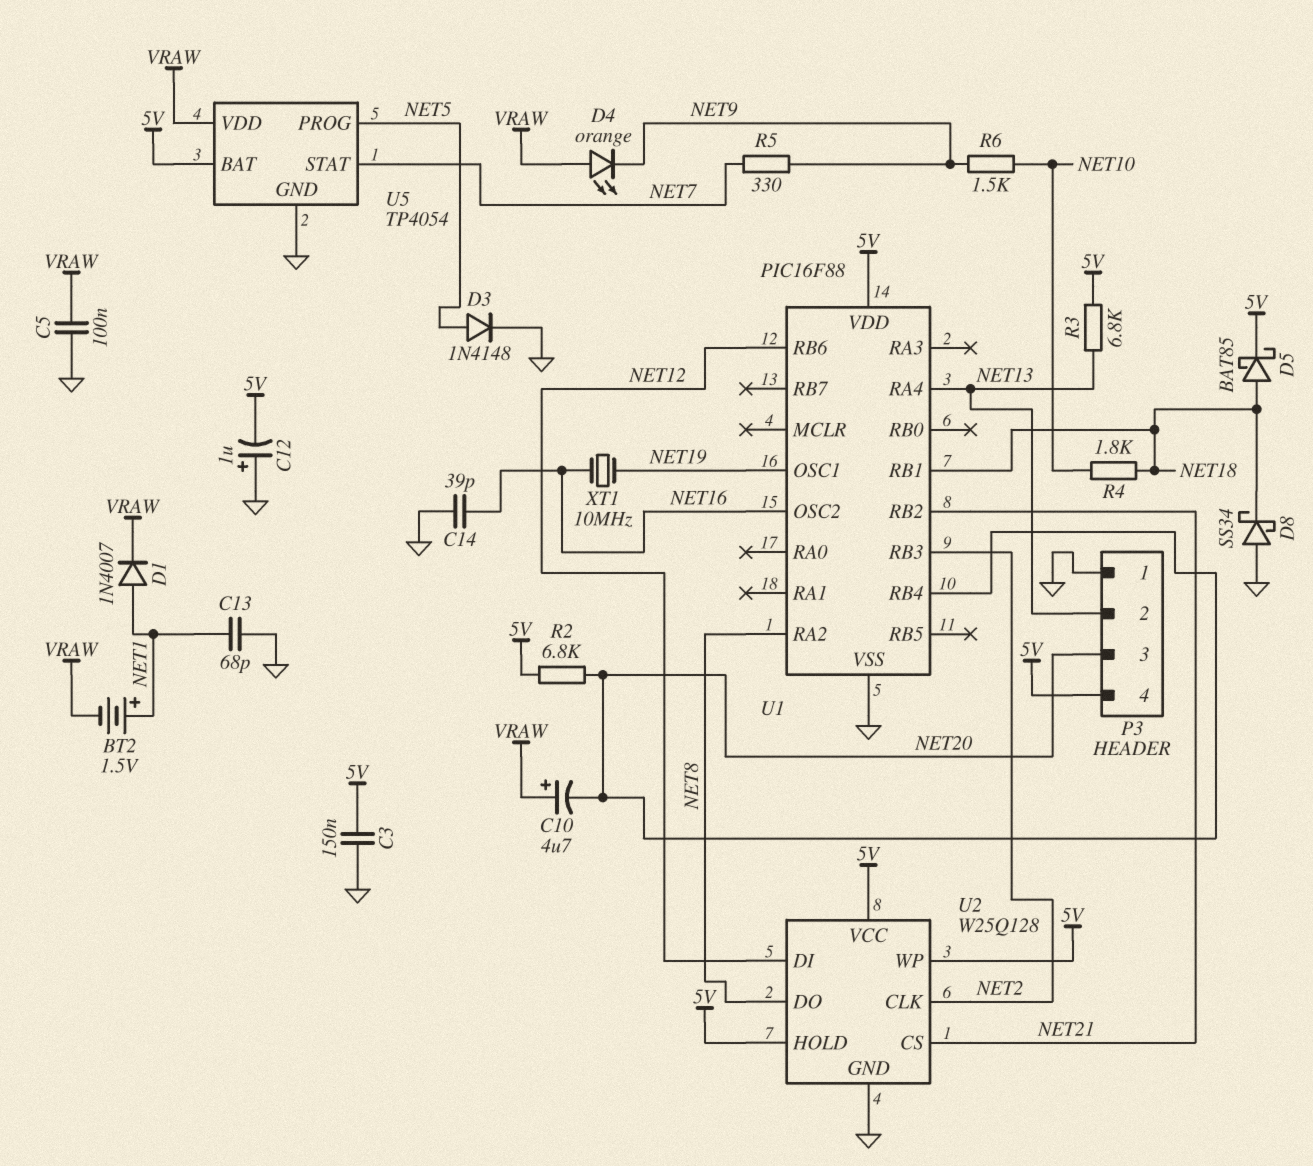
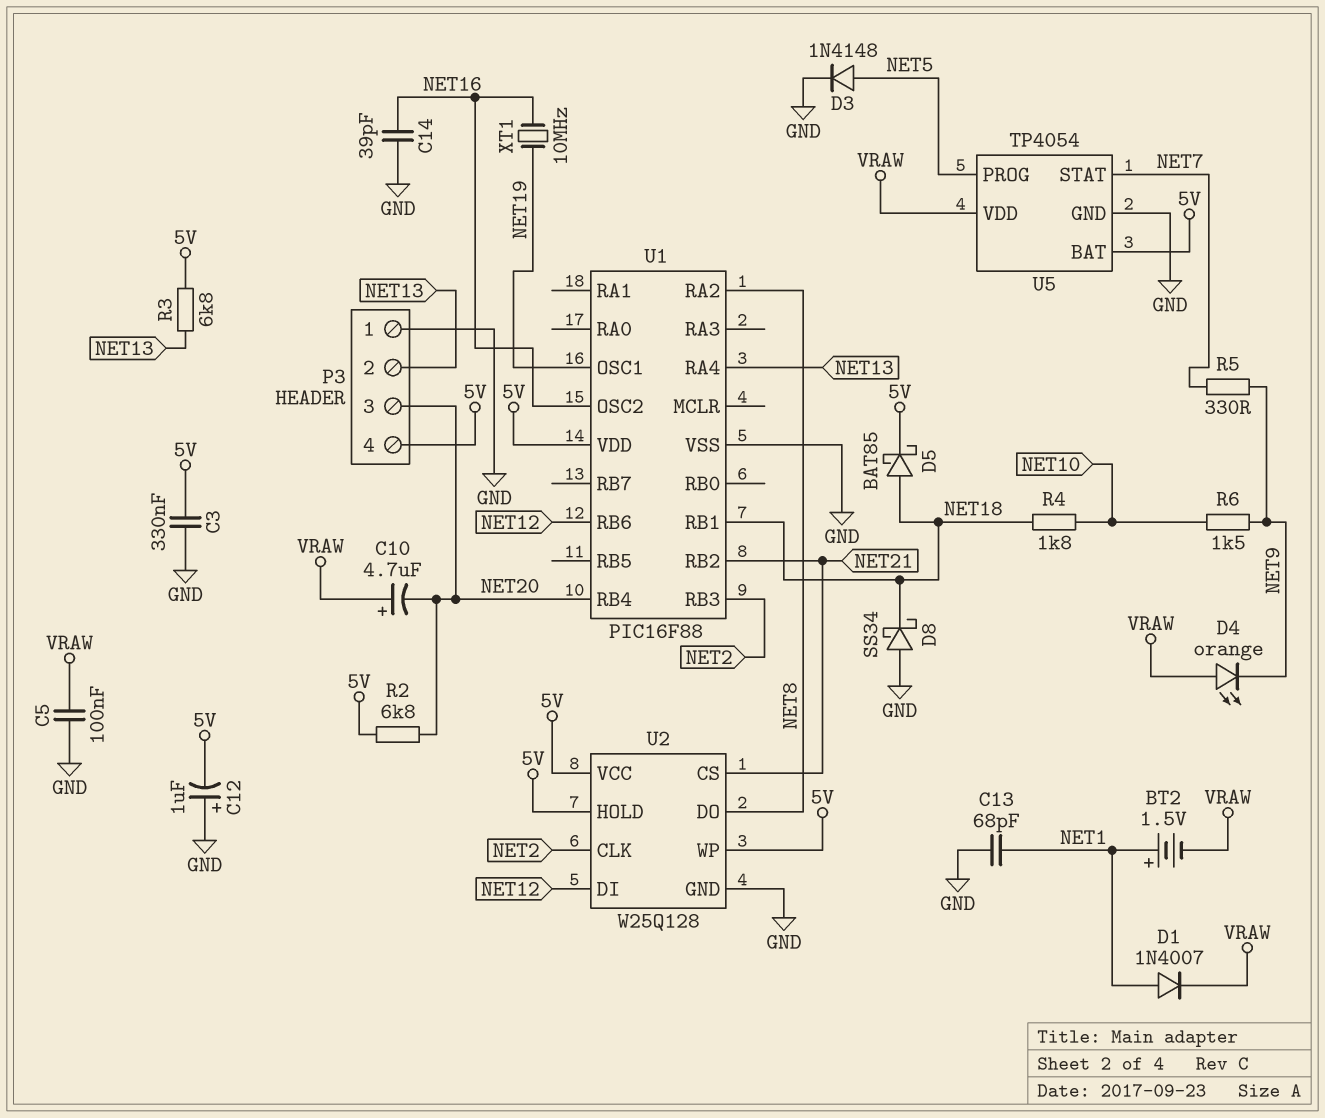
C3: 150nF (5V, GND) -> 330nF (5V, GND)

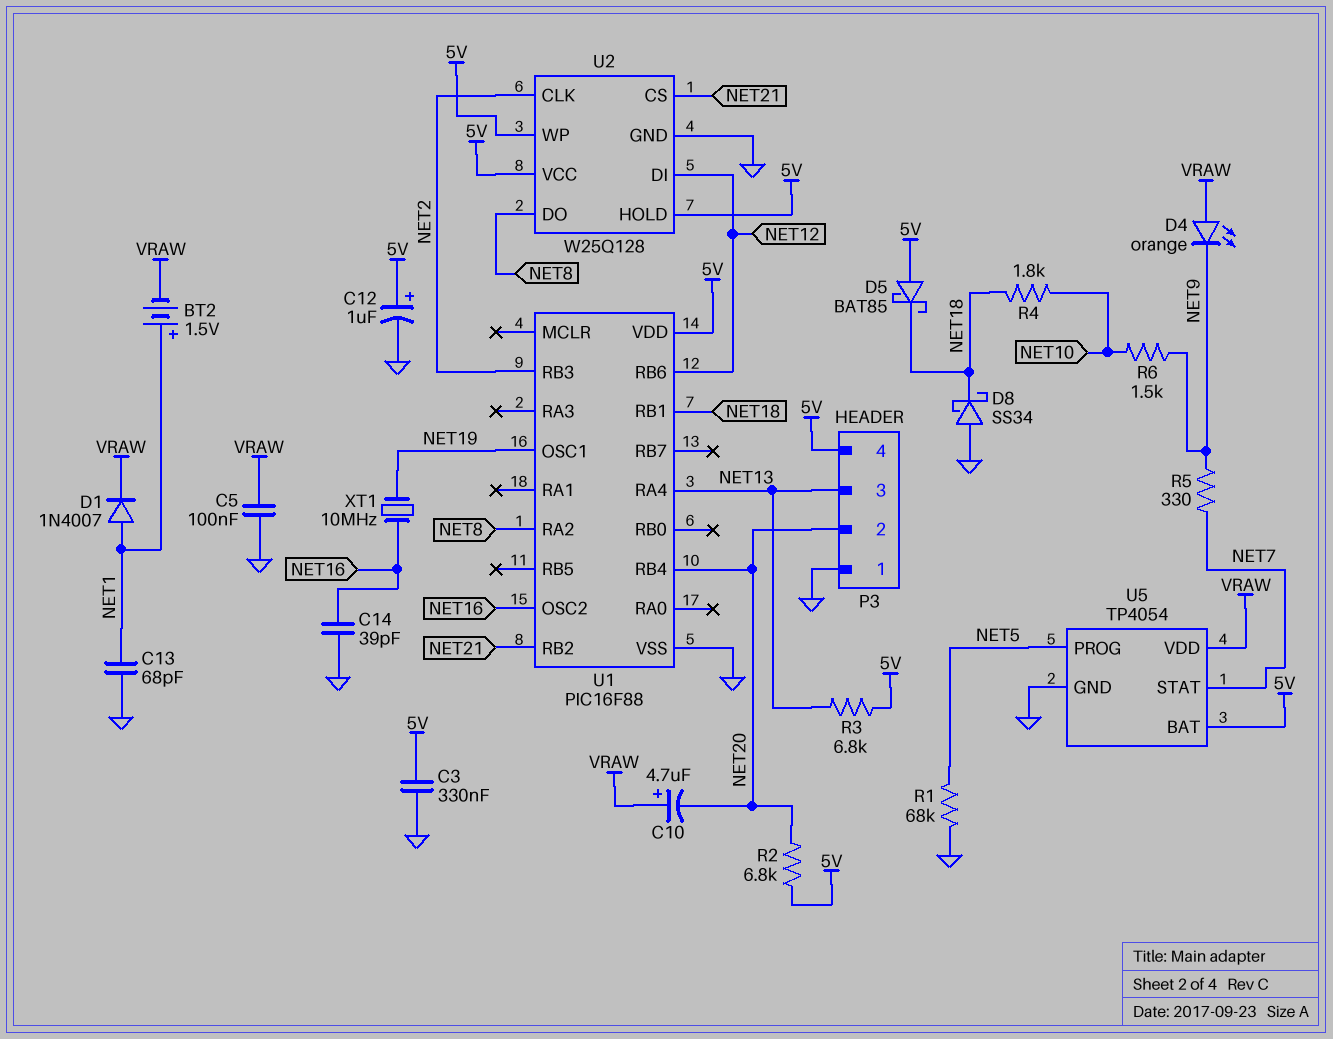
C12: 1uF (plus GND, minus 5V) -> 1uF (plus 5V, minus GND)
D3: diode 1N4148 (A NET5, K GND) -> none
D5: schottky BAT85 (A NET18, K 5V) -> schottky BAT85 (A 5V, K NET18)
P3 pin 2: NET13 -> NET20
P3 pin 3: NET20 -> NET13
R1: none -> 68k (GND, NET5)

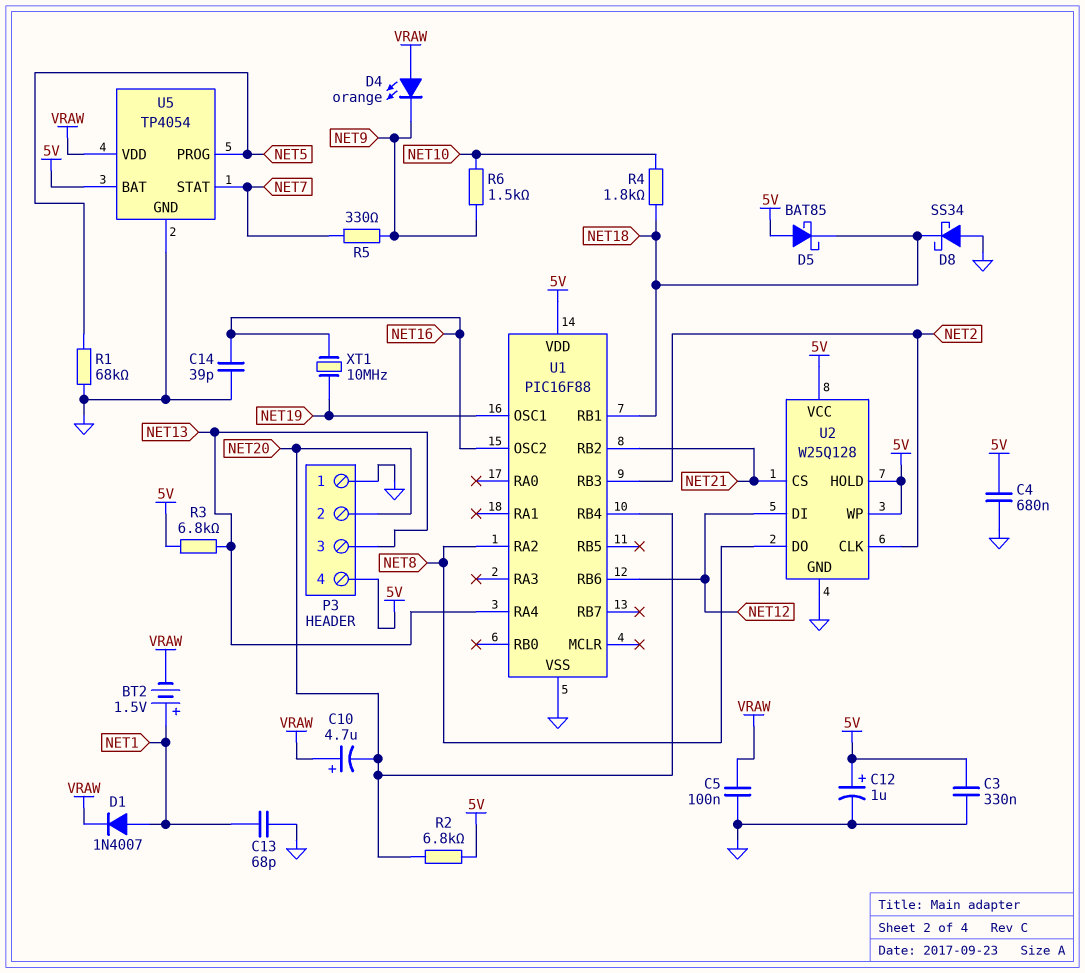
C4: none -> 680nF (5V, GND)

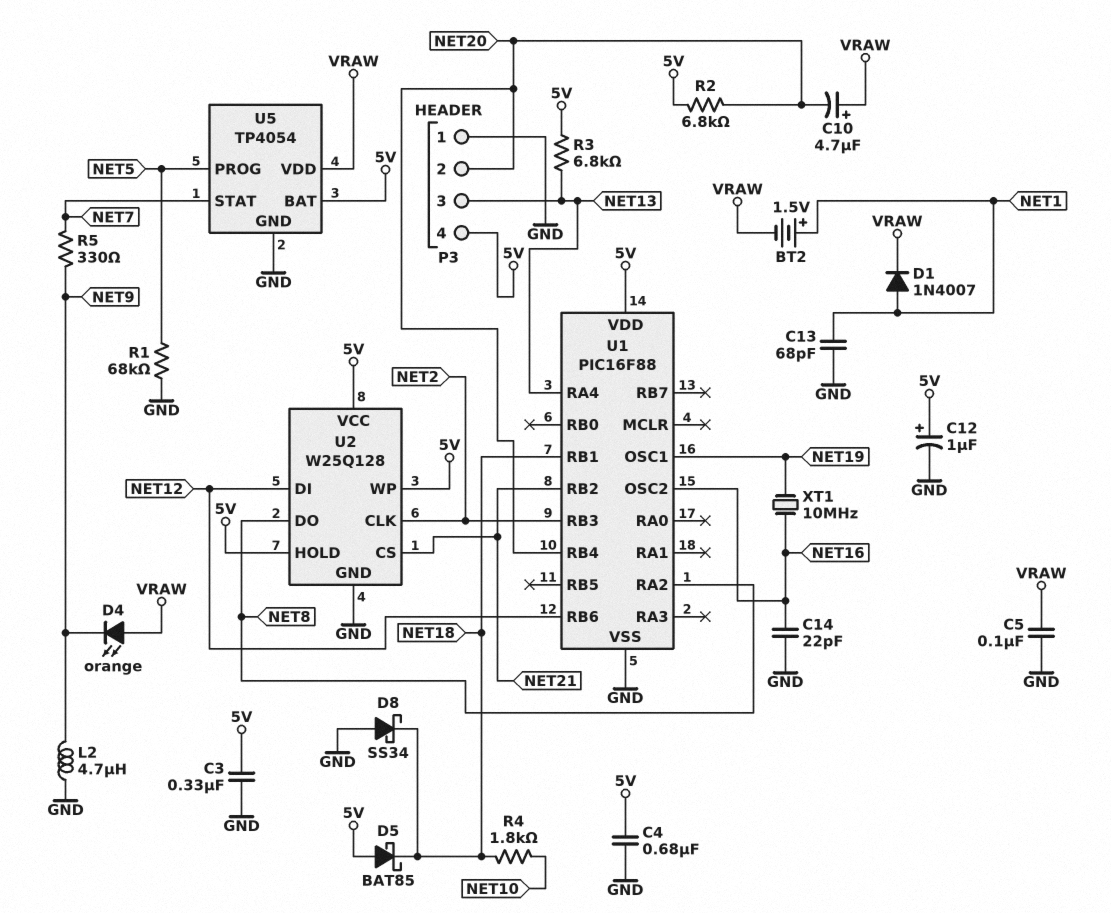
C14: 39pF (GND, NET16) -> 22pF (GND, NET16)
L2: none -> 4.7uH (GND, NET9)
R6: 1.5k (NET9, NET10) -> none

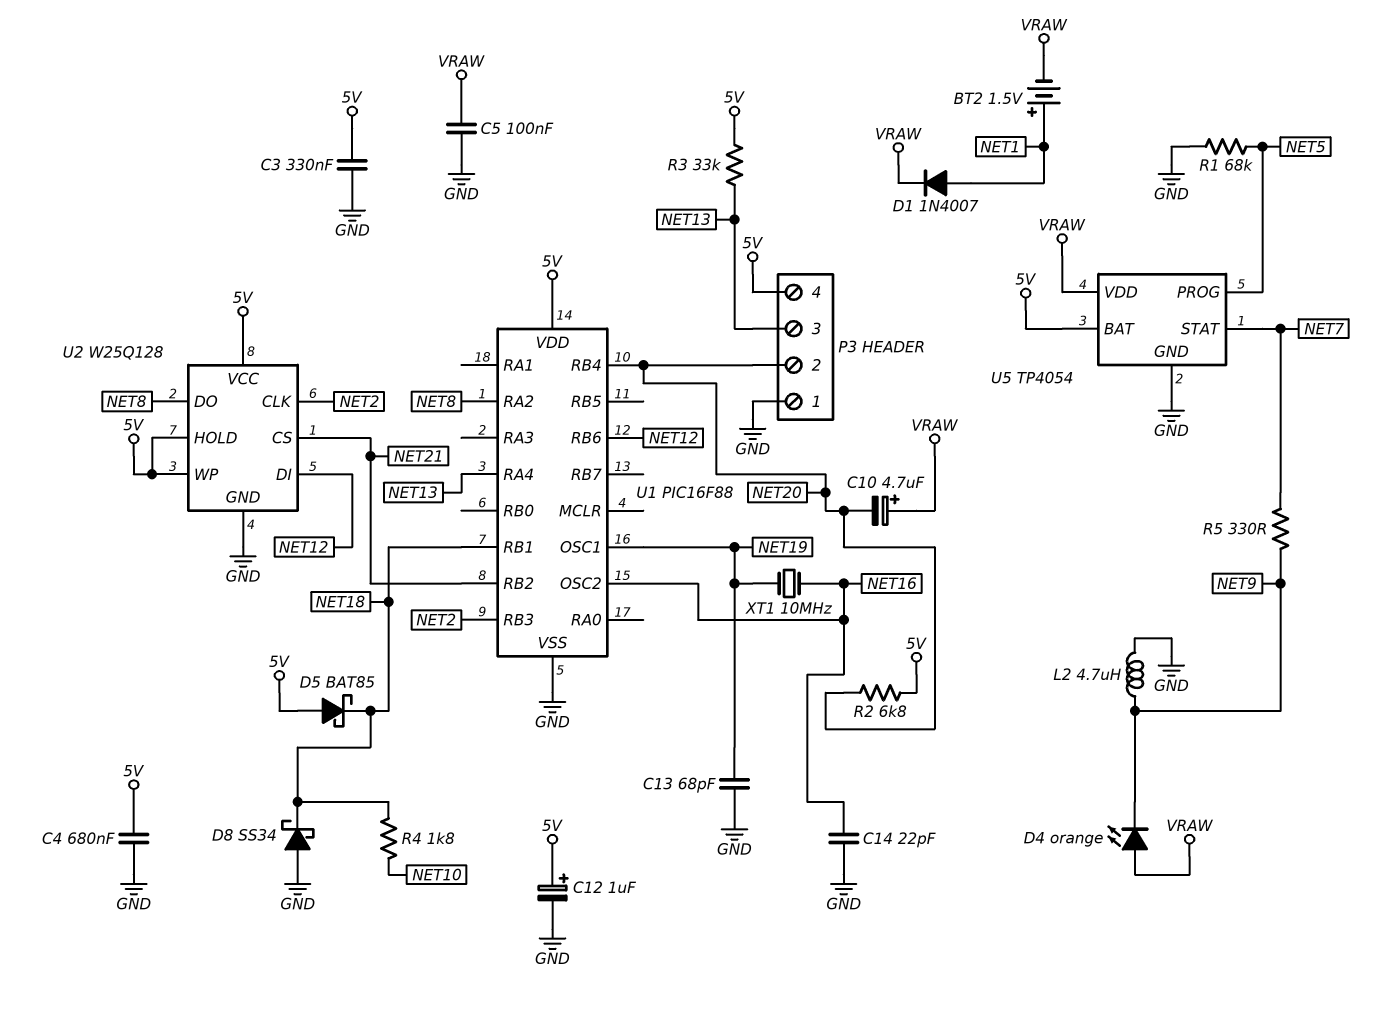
C13: 68pF (GND, NET1) -> 68pF (GND, NET19)
R3: 6.8k (5V, NET13) -> 33k (5V, NET13)

